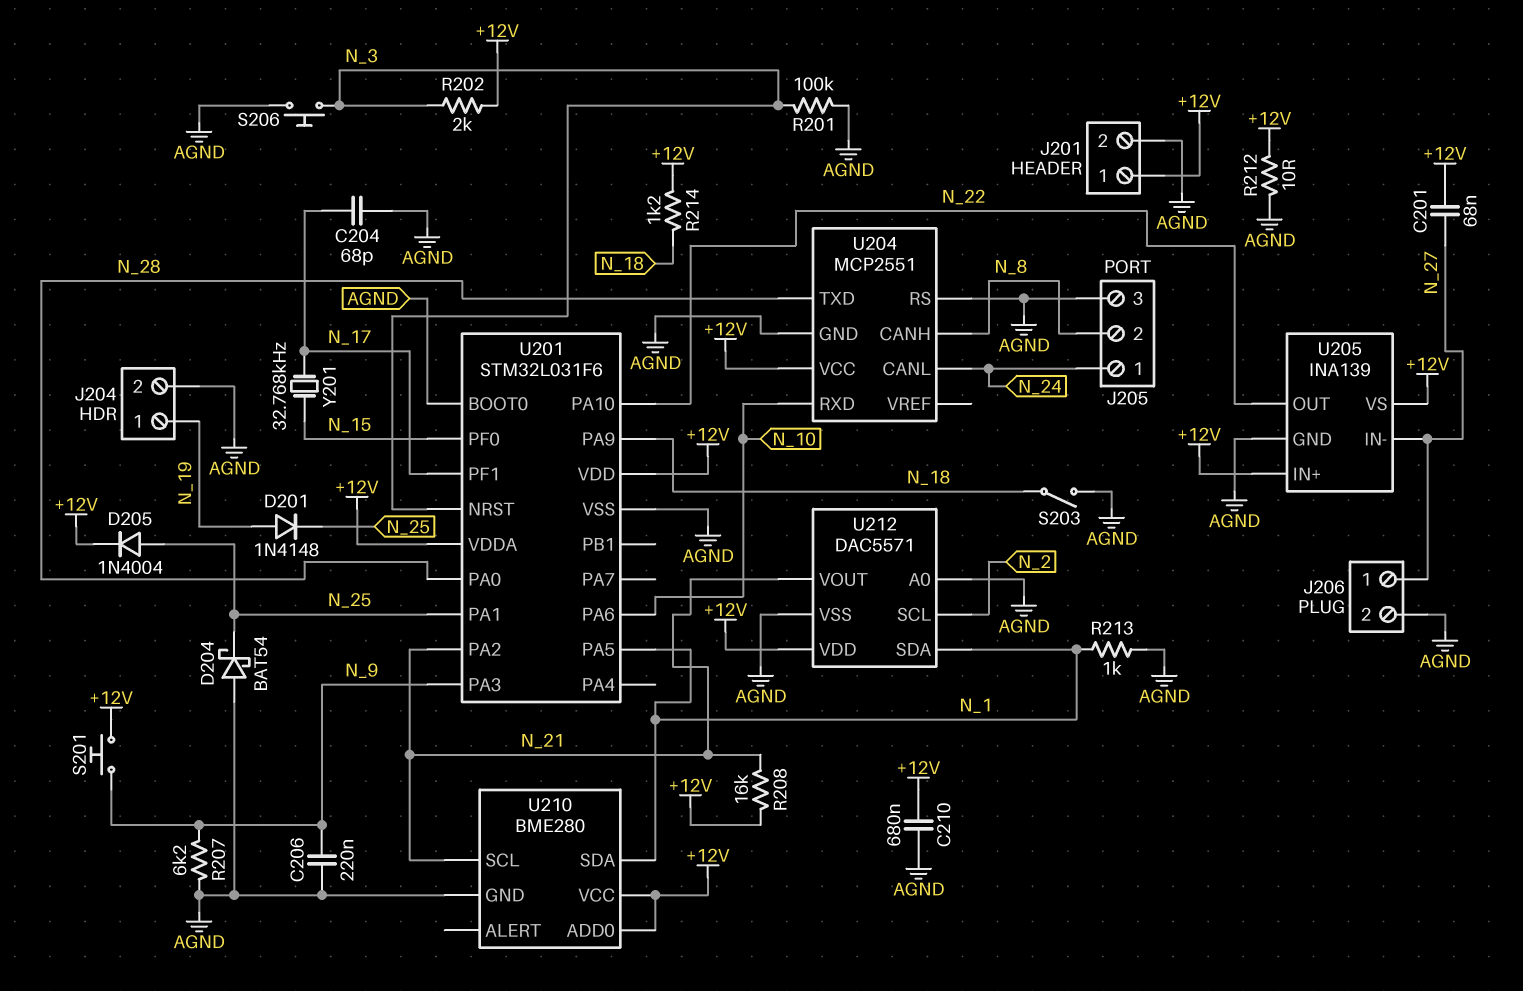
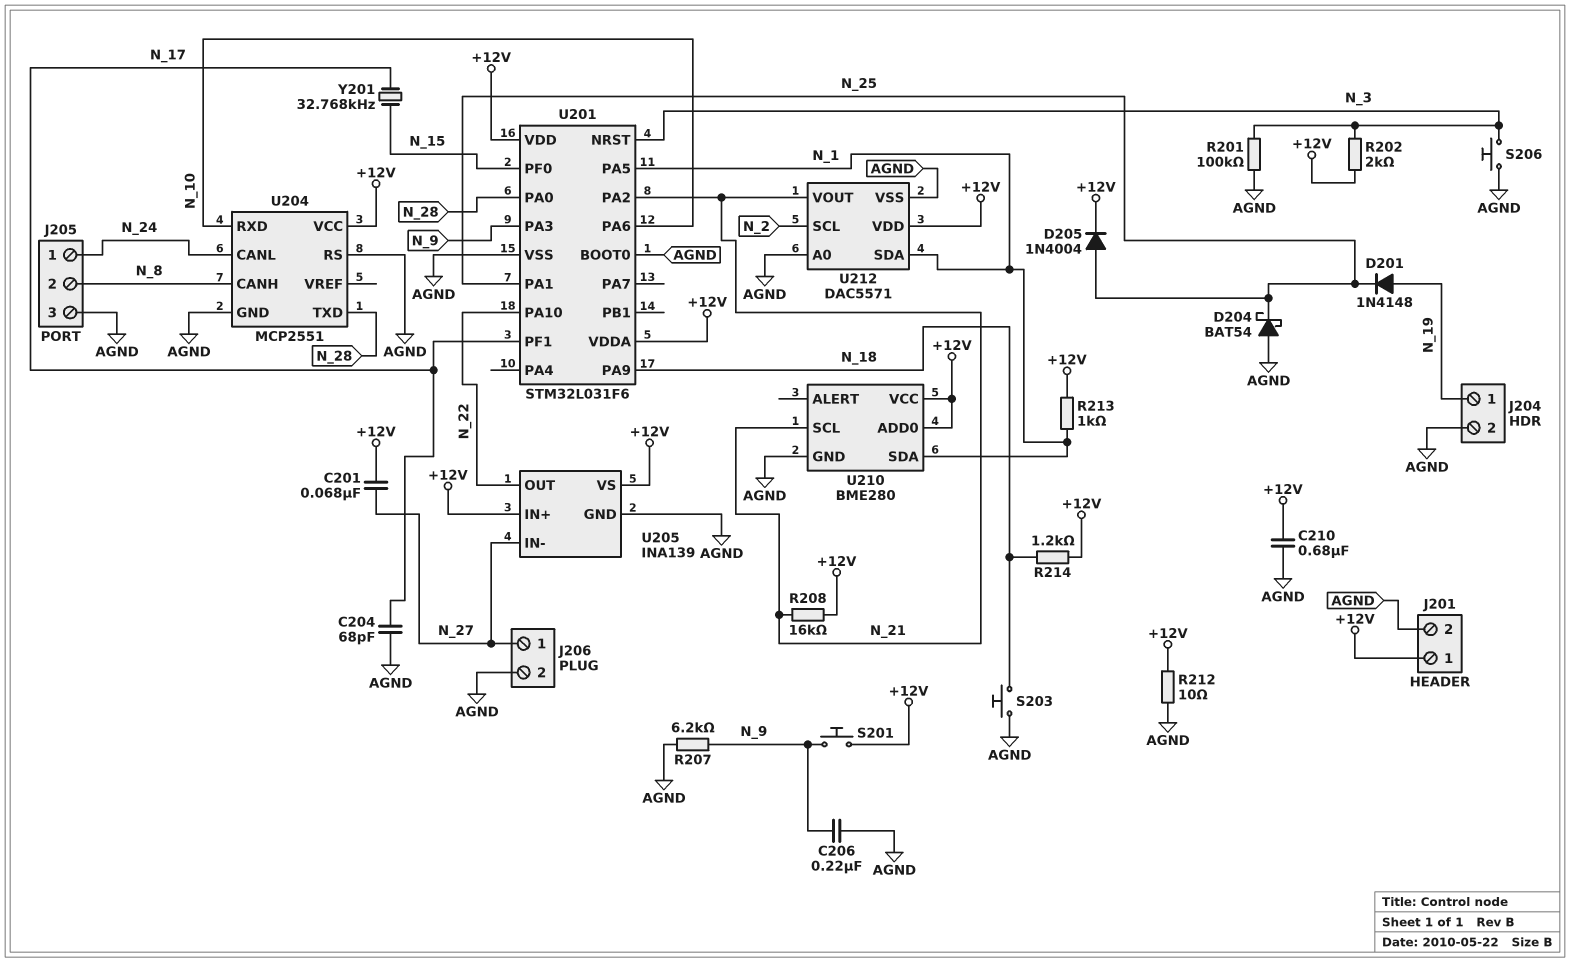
R213: 1k (AGND, N_1) -> 1k (+12V, N_1)
S203: switch (AGND, N_18) -> button (AGND, N_18)

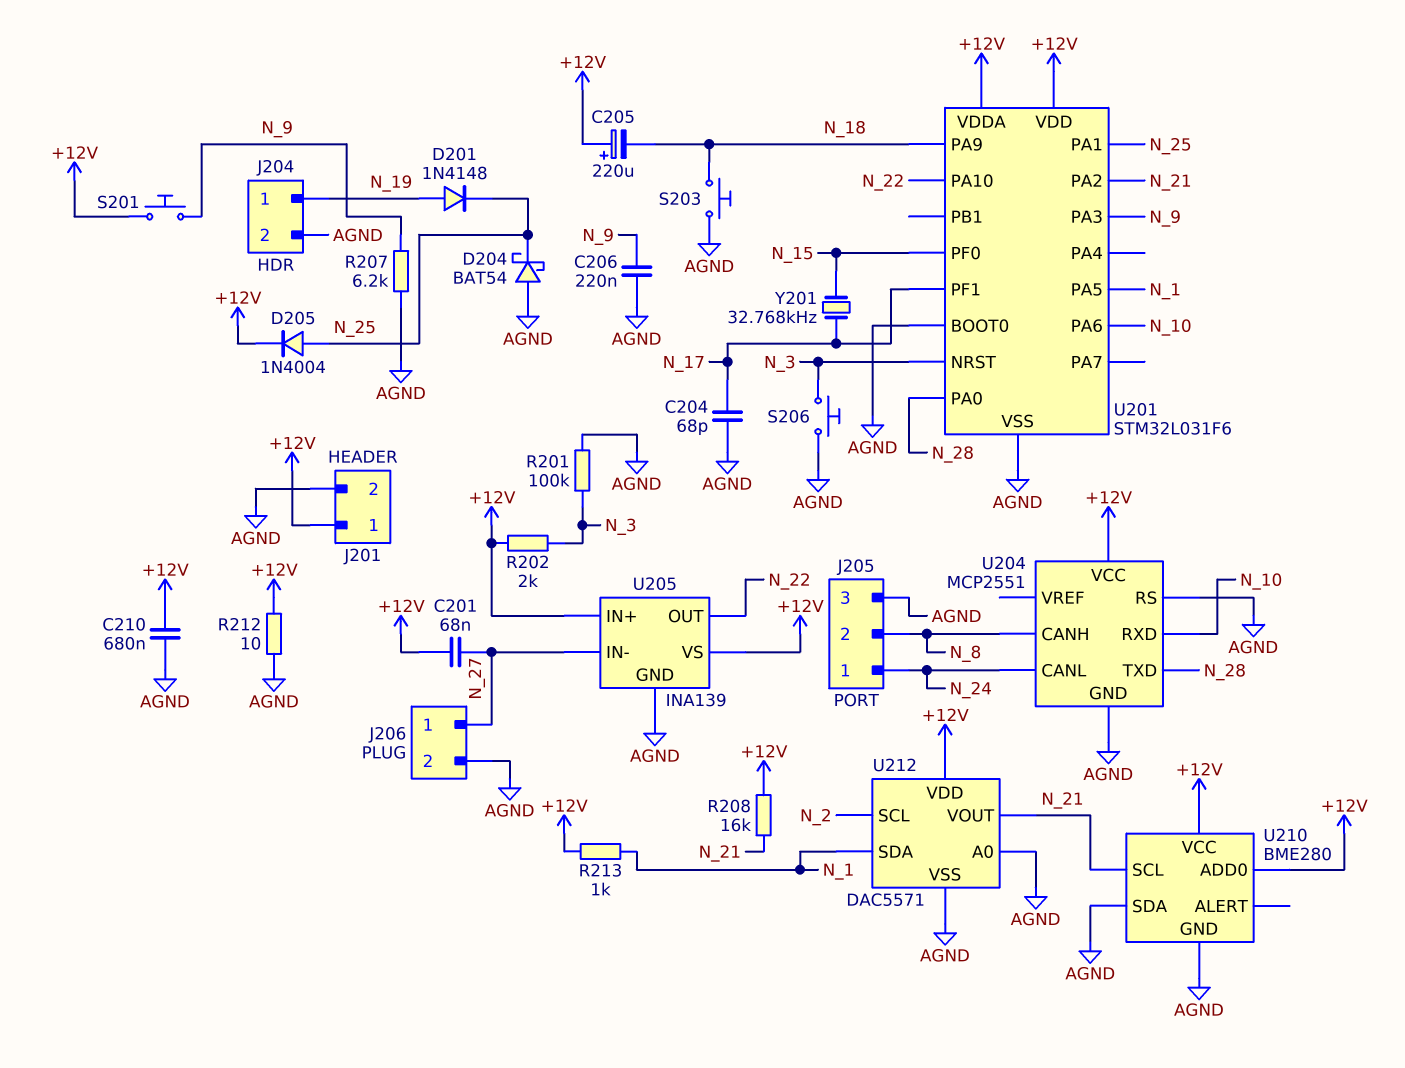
C205: none -> 220uF (plus +12V, minus N_18)
R214: 1.2k (+12V, N_18) -> none
U210 pin SDA: N_1 -> AGND

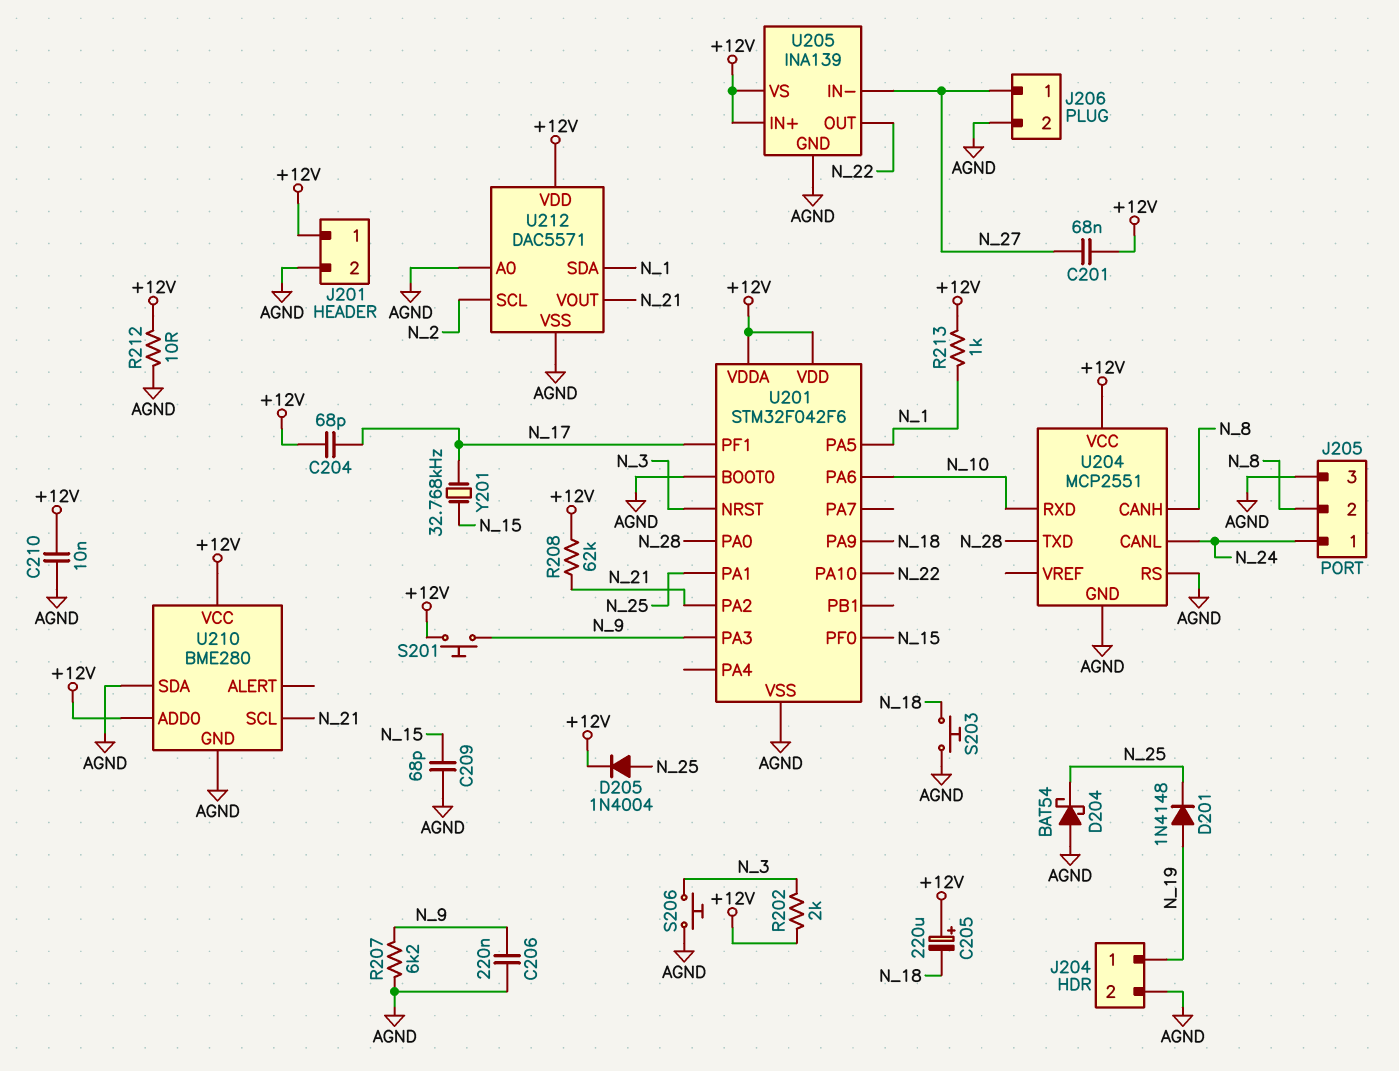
C204: 68pF (AGND, N_17) -> 68pF (+12V, N_17)
C209: none -> 68pF (AGND, N_15)
C210: 680nF (+12V, AGND) -> 10nF (+12V, AGND)
R201: 100k (AGND, N_3) -> none
R208: 16k (+12V, N_21) -> 62k (+12V, N_21)
U201: STM32L031F6 -> STM32F042F6

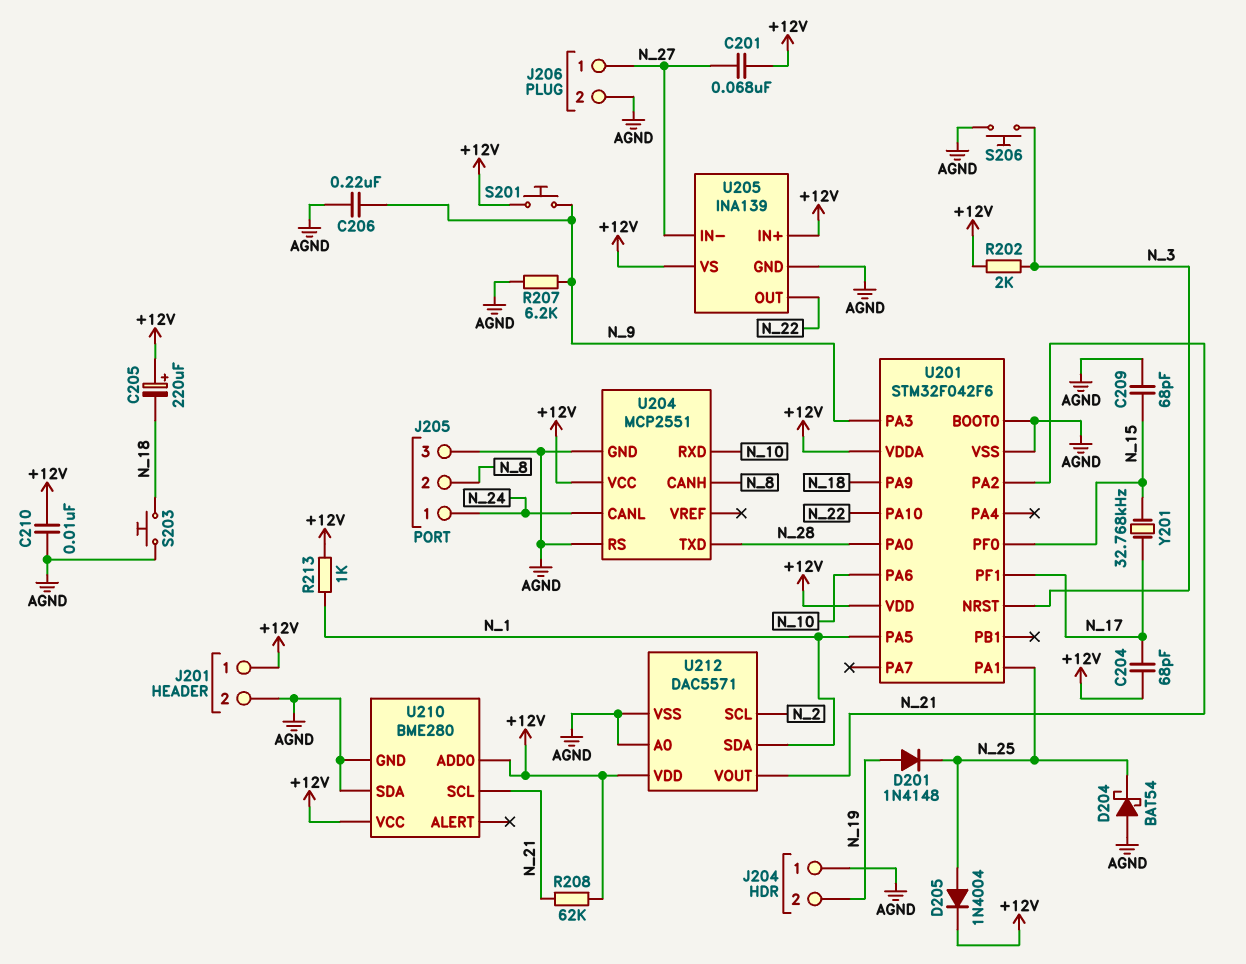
J204 pin 1: N_19 -> AGND
J204 pin 2: AGND -> N_19
R212: 10 (+12V, AGND) -> none

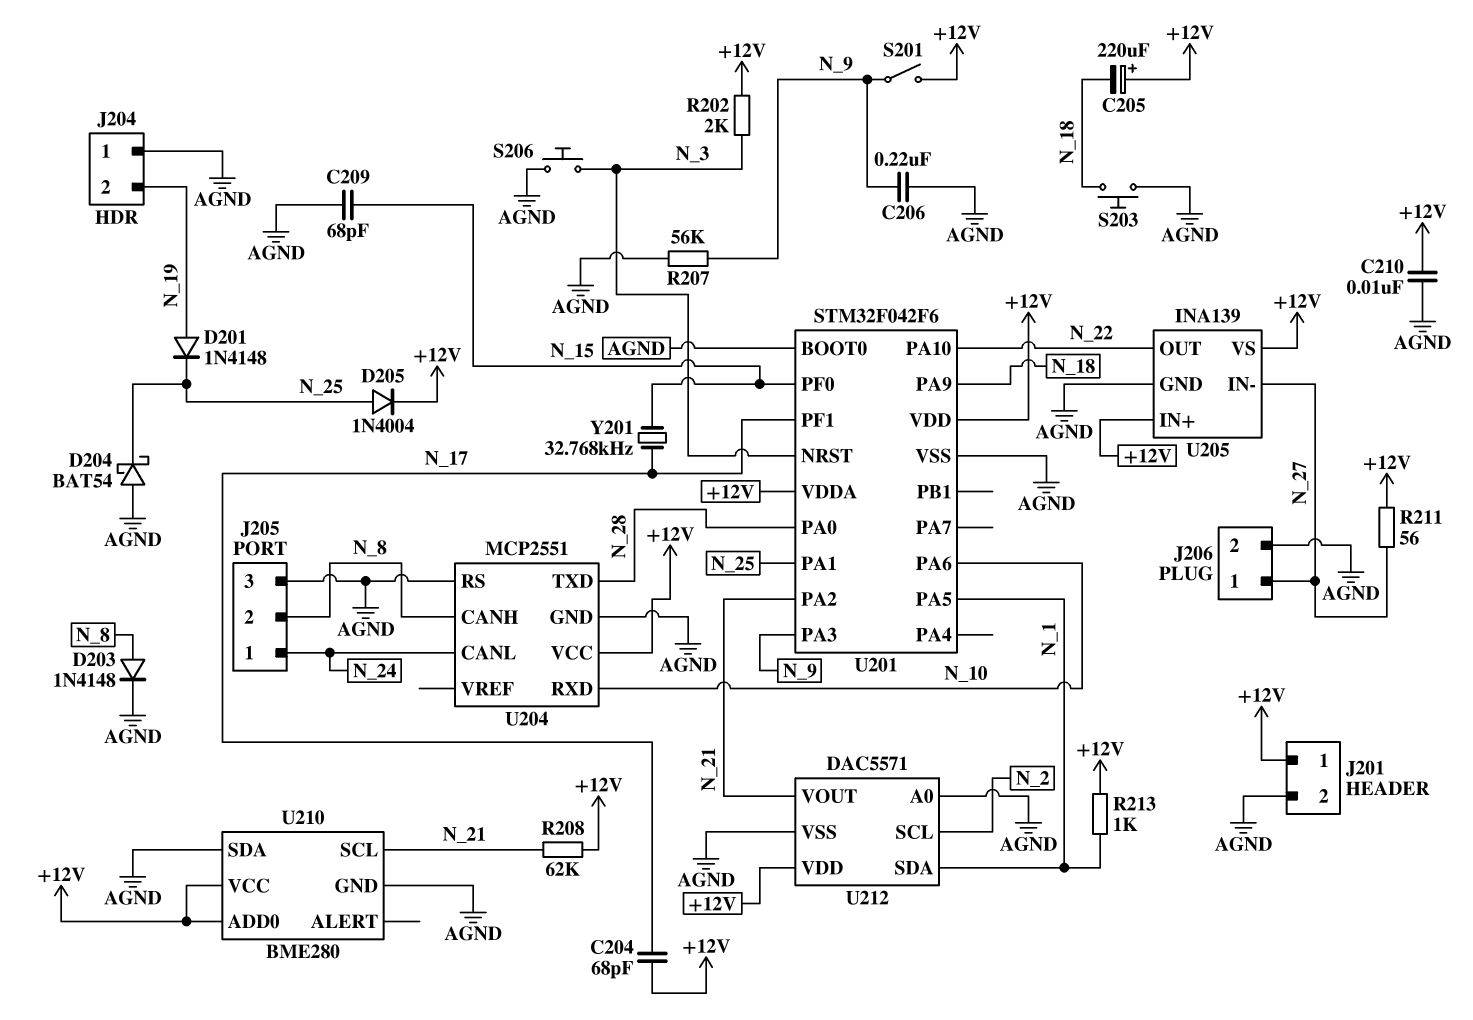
C201: 68nF (+12V, N_27) -> none
D203: none -> diode 1N4148 (A N_8, K AGND)
R207: 6.2k (AGND, N_9) -> 56k (AGND, N_9)
R211: none -> 56 (+12V, N_27)
S201: button (+12V, N_9) -> switch (+12V, N_9)

